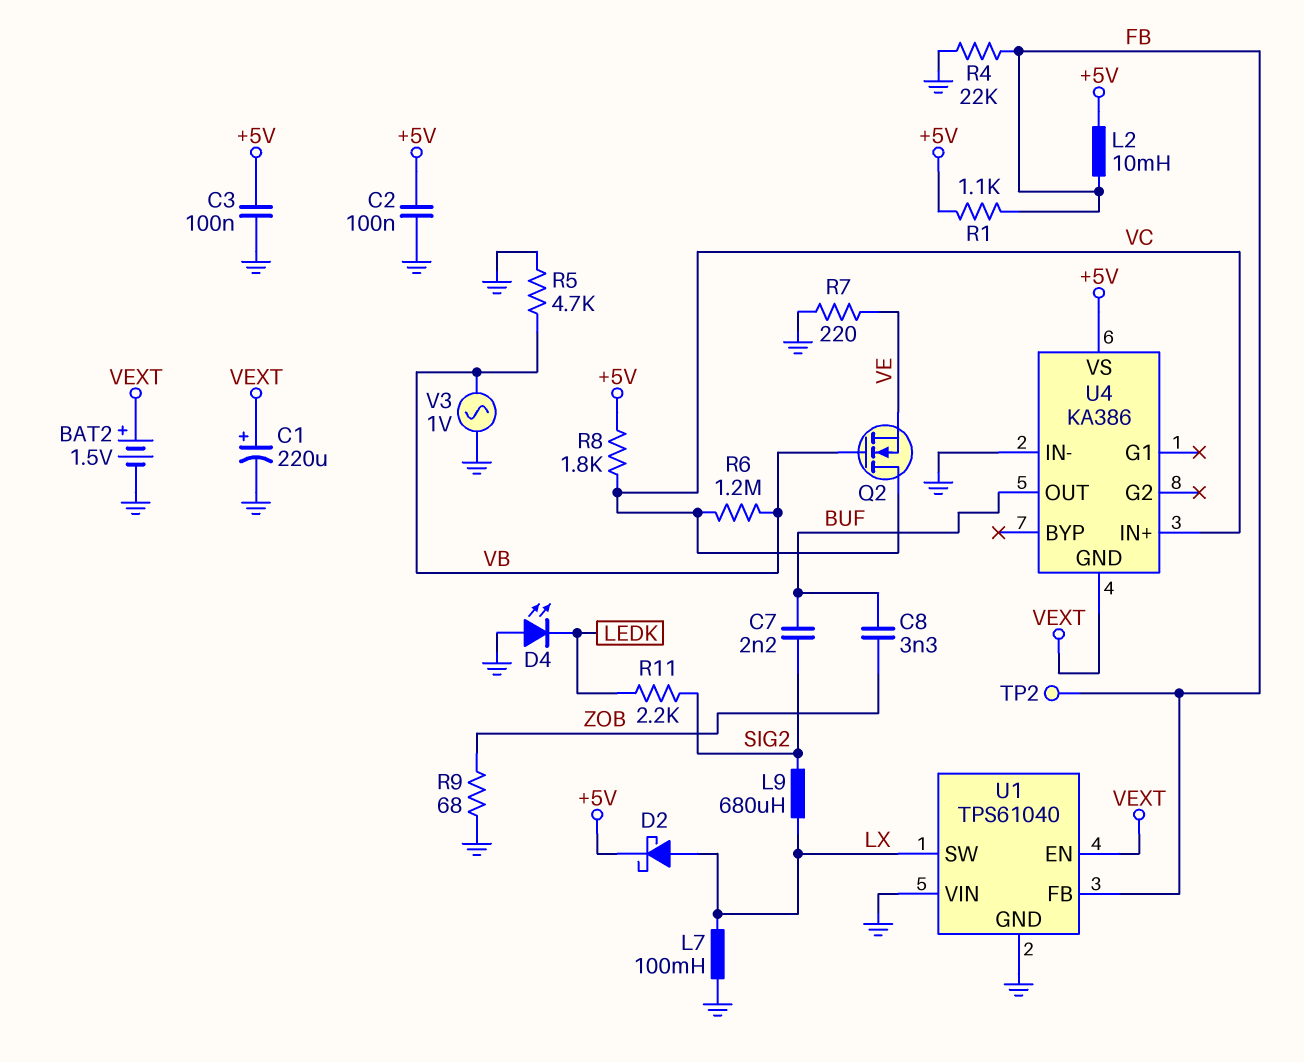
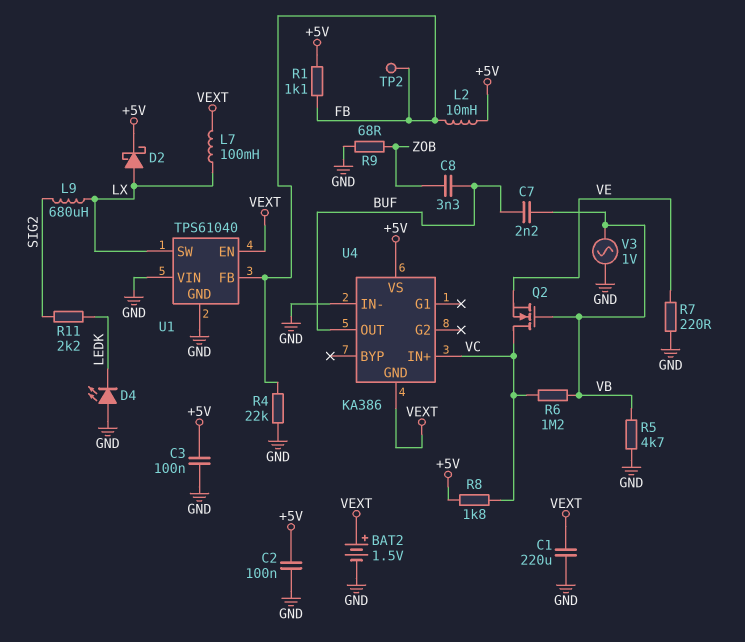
C1: 220uF (plus VEXT, minus GND) -> 220uF (GND, VEXT)
C7: 2.2nF (BUF, SIG2) -> 2.2nF (BUF, VB)
L7: 100mH (GND, LX) -> 100mH (LX, VEXT)

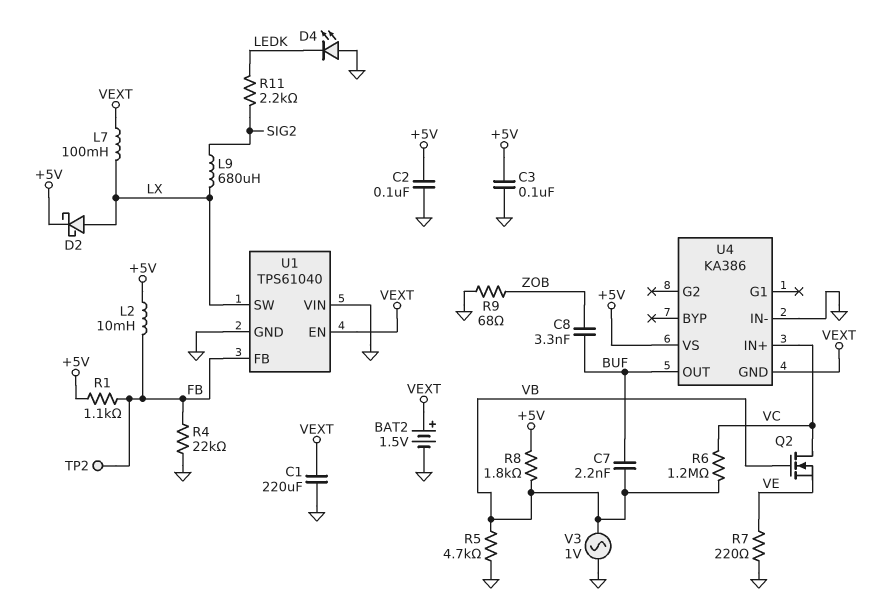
R8: 1.8k (+5V, VC) -> 1.8k (+5V, VB)

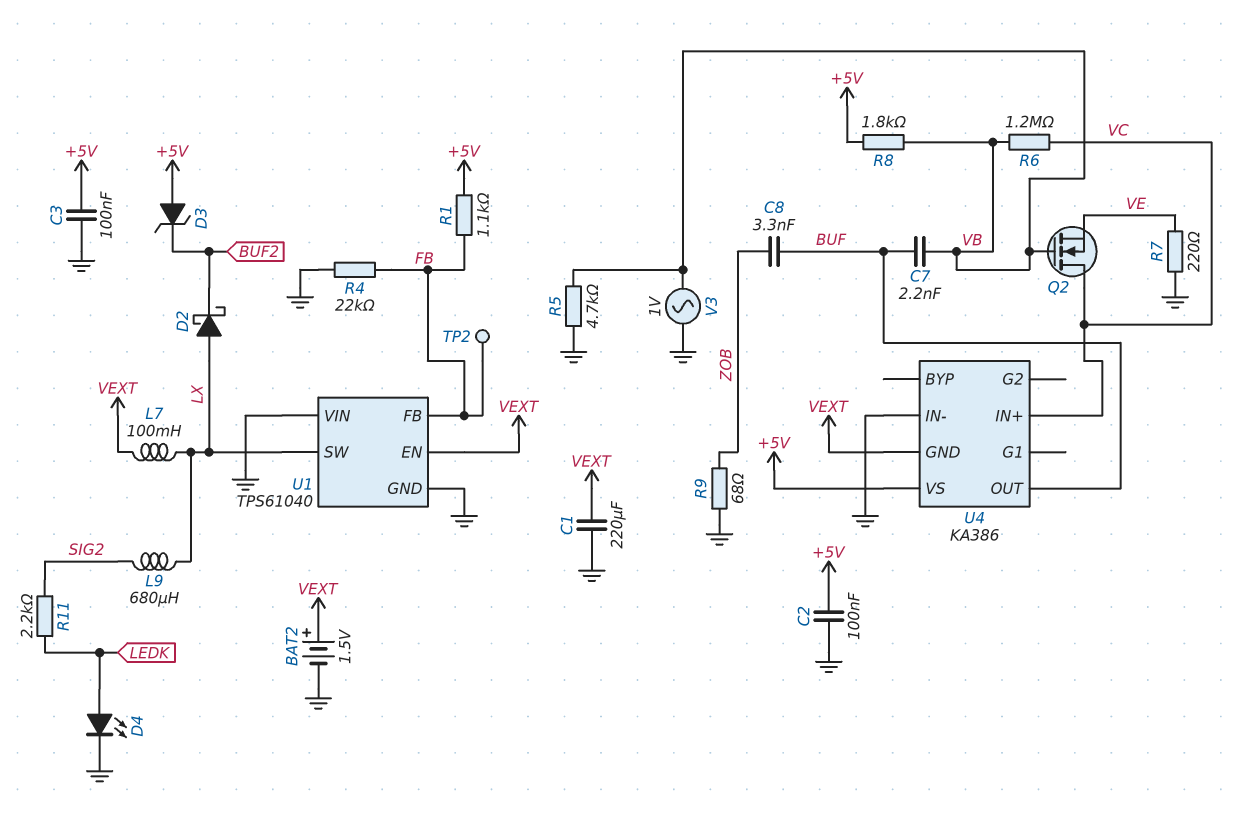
D2: schottky (A LX, K +5V) -> schottky (A LX, K BUF2)
D3: none -> zener (A +5V, K BUF2)
D4: LED (A GND, K LEDK) -> LED (A LEDK, K GND)
L2: 10mH (+5V, FB) -> none

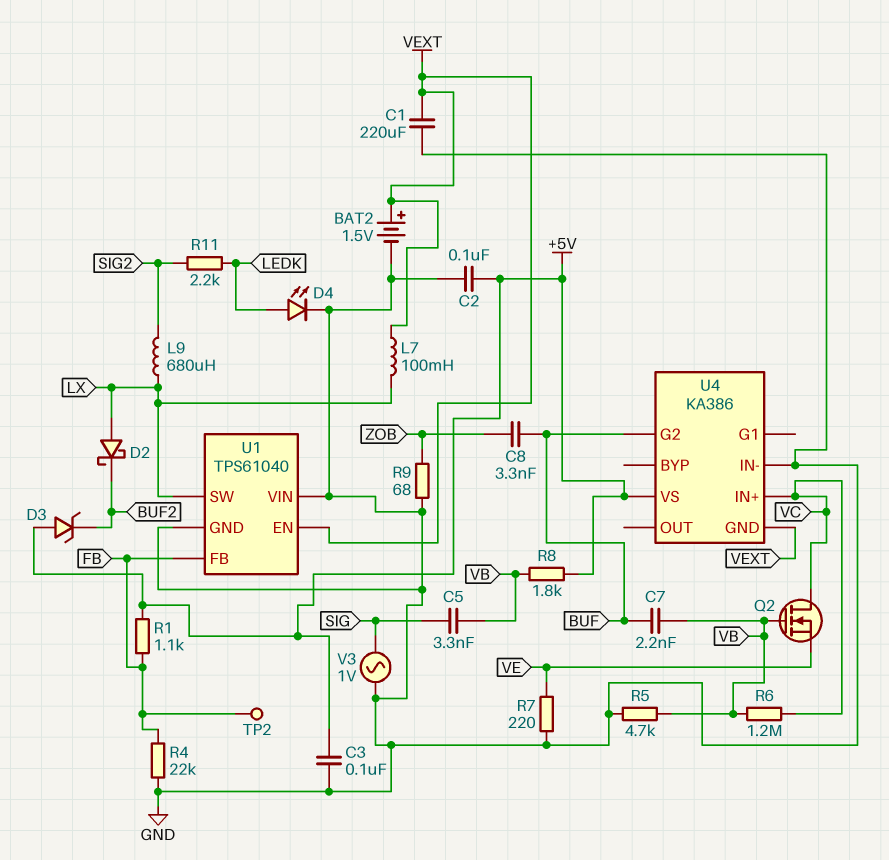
C5: none -> 3.3nF (SIG, VB)
U4 pin G2: none -> BUF
U4 pin OUT: BUF -> none
V3: AC 1V (GND, VB) -> AC 1V (GND, SIG)

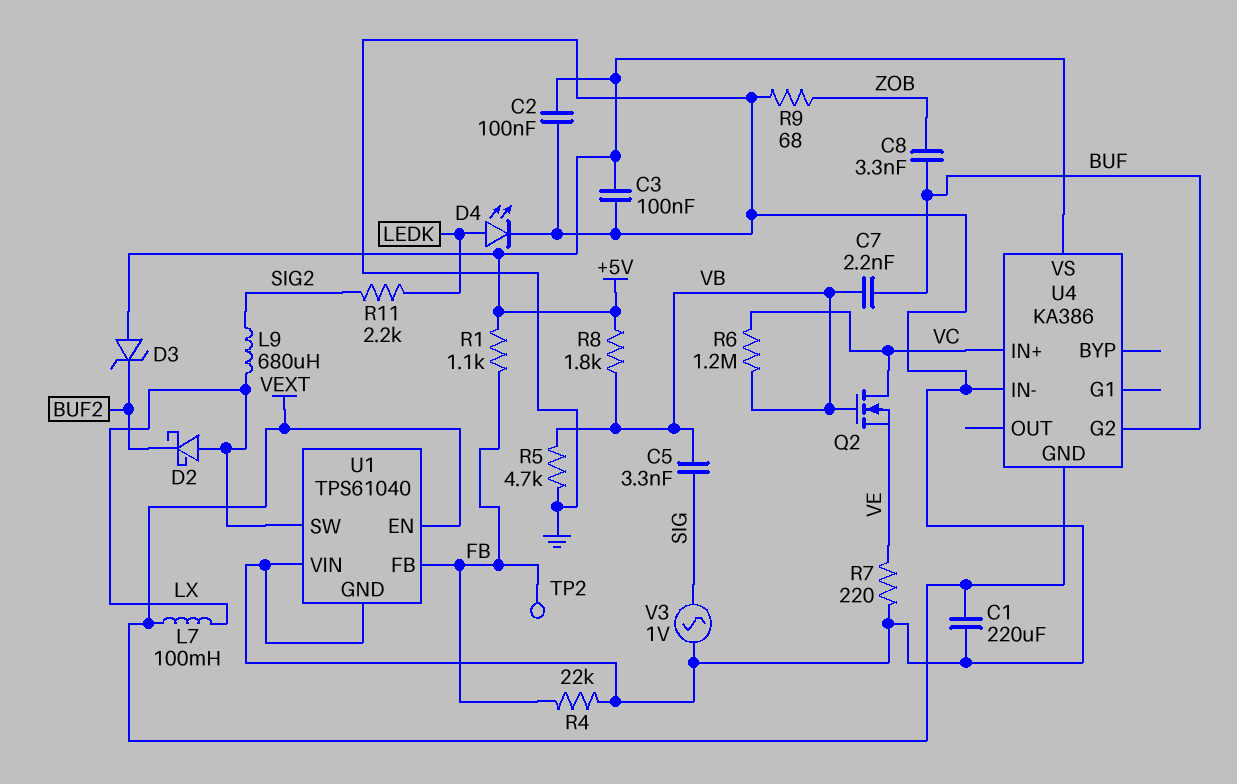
BAT2: 1.5V (plus VEXT, minus GND) -> none

